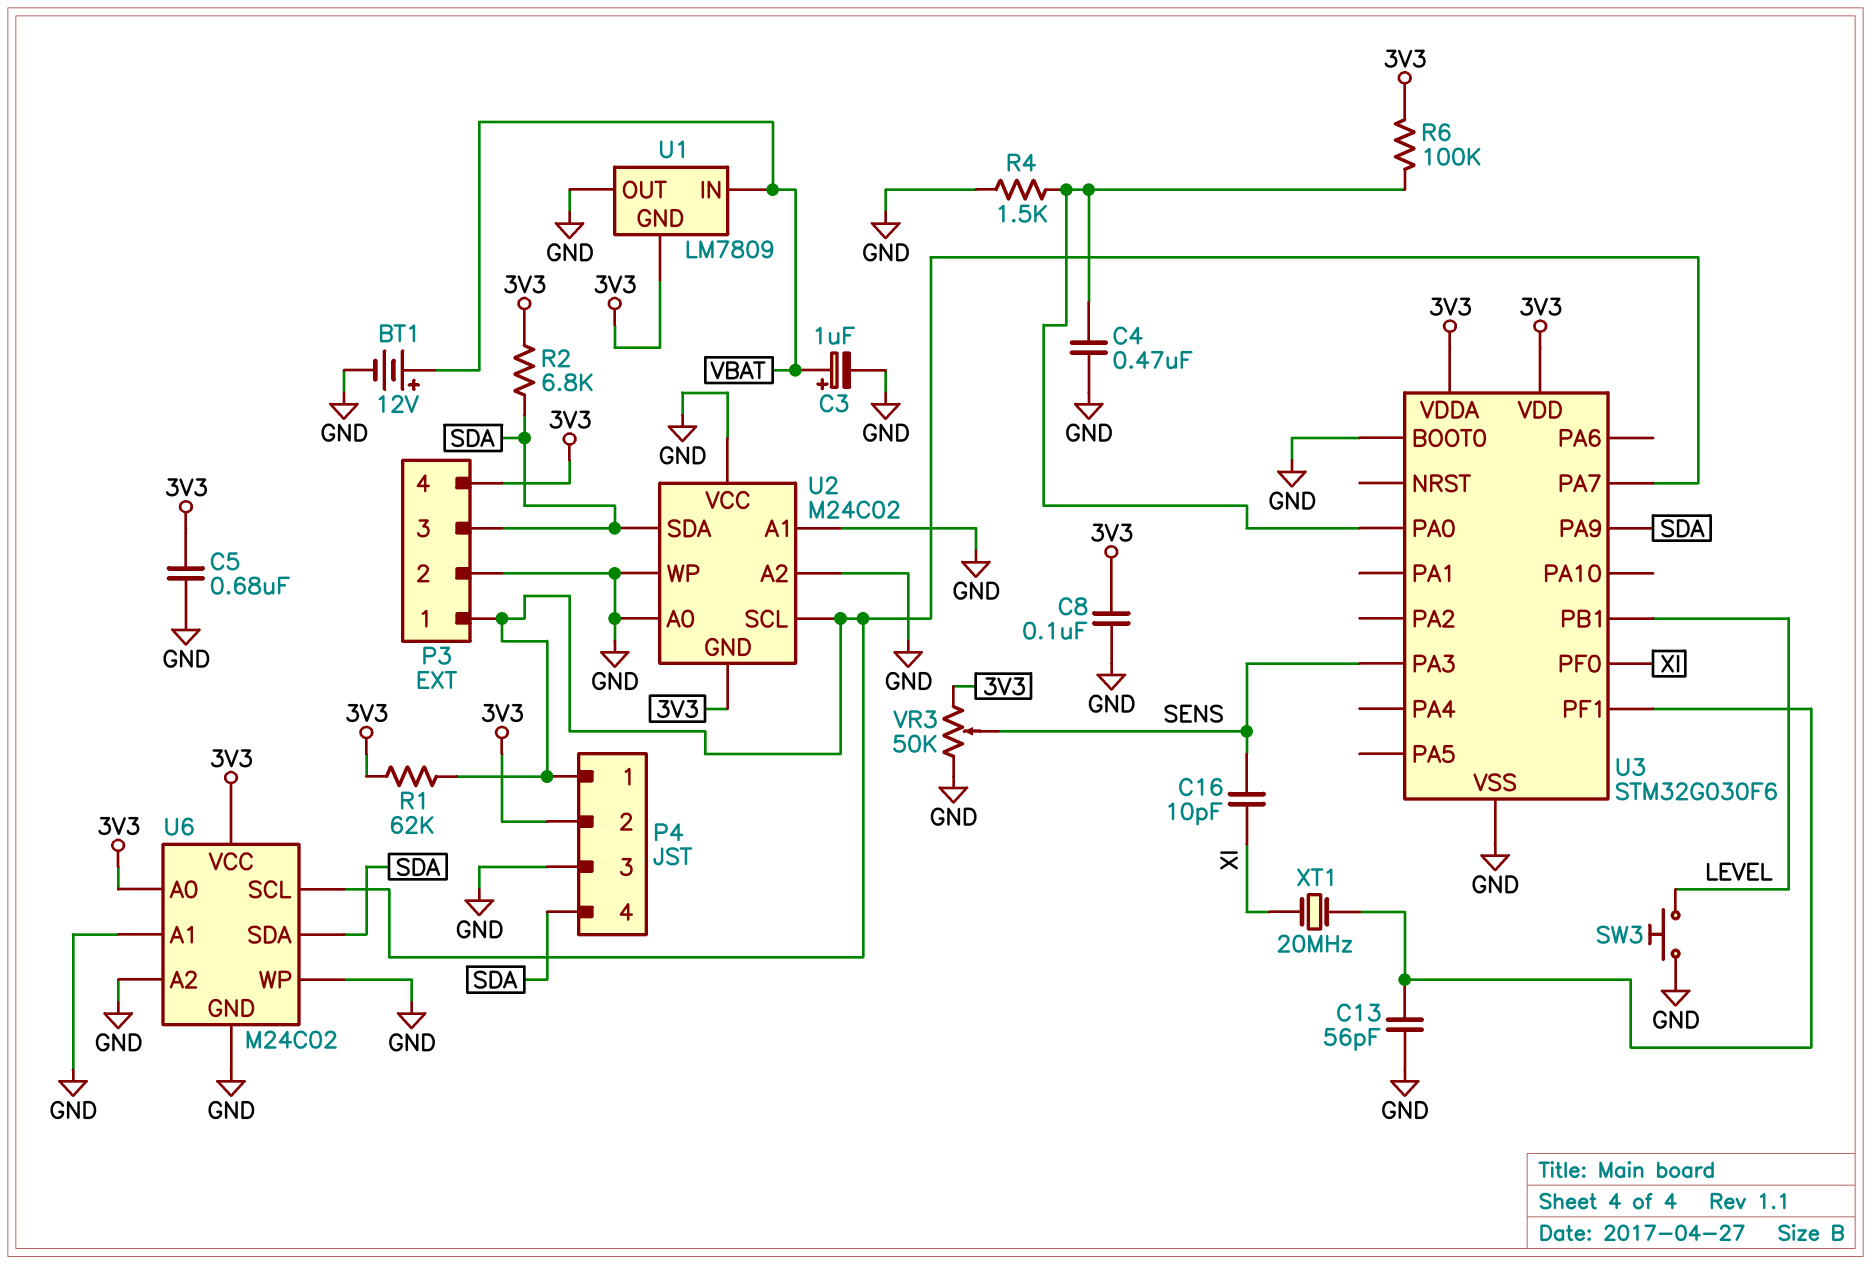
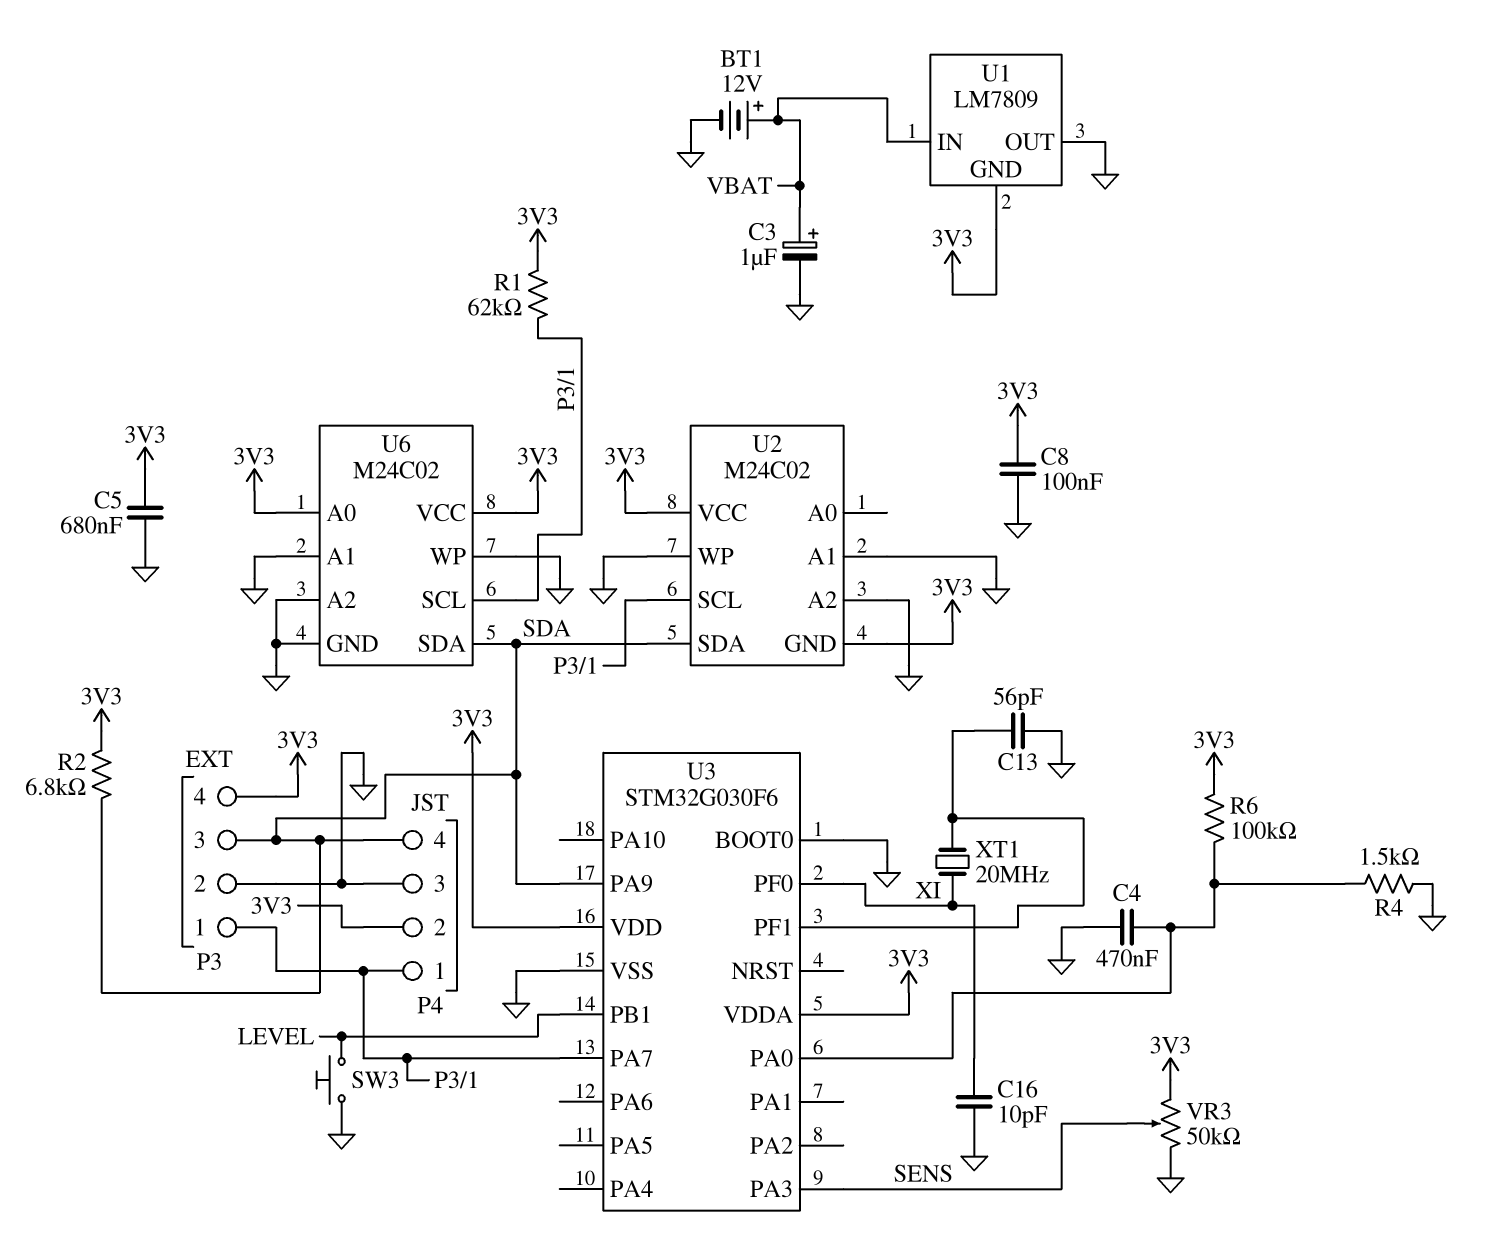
C16: 10pF (SENS, XI) -> 10pF (GND, XI)
U2 pin A0: GND -> none
U2 pin VCC: GND -> 3V3

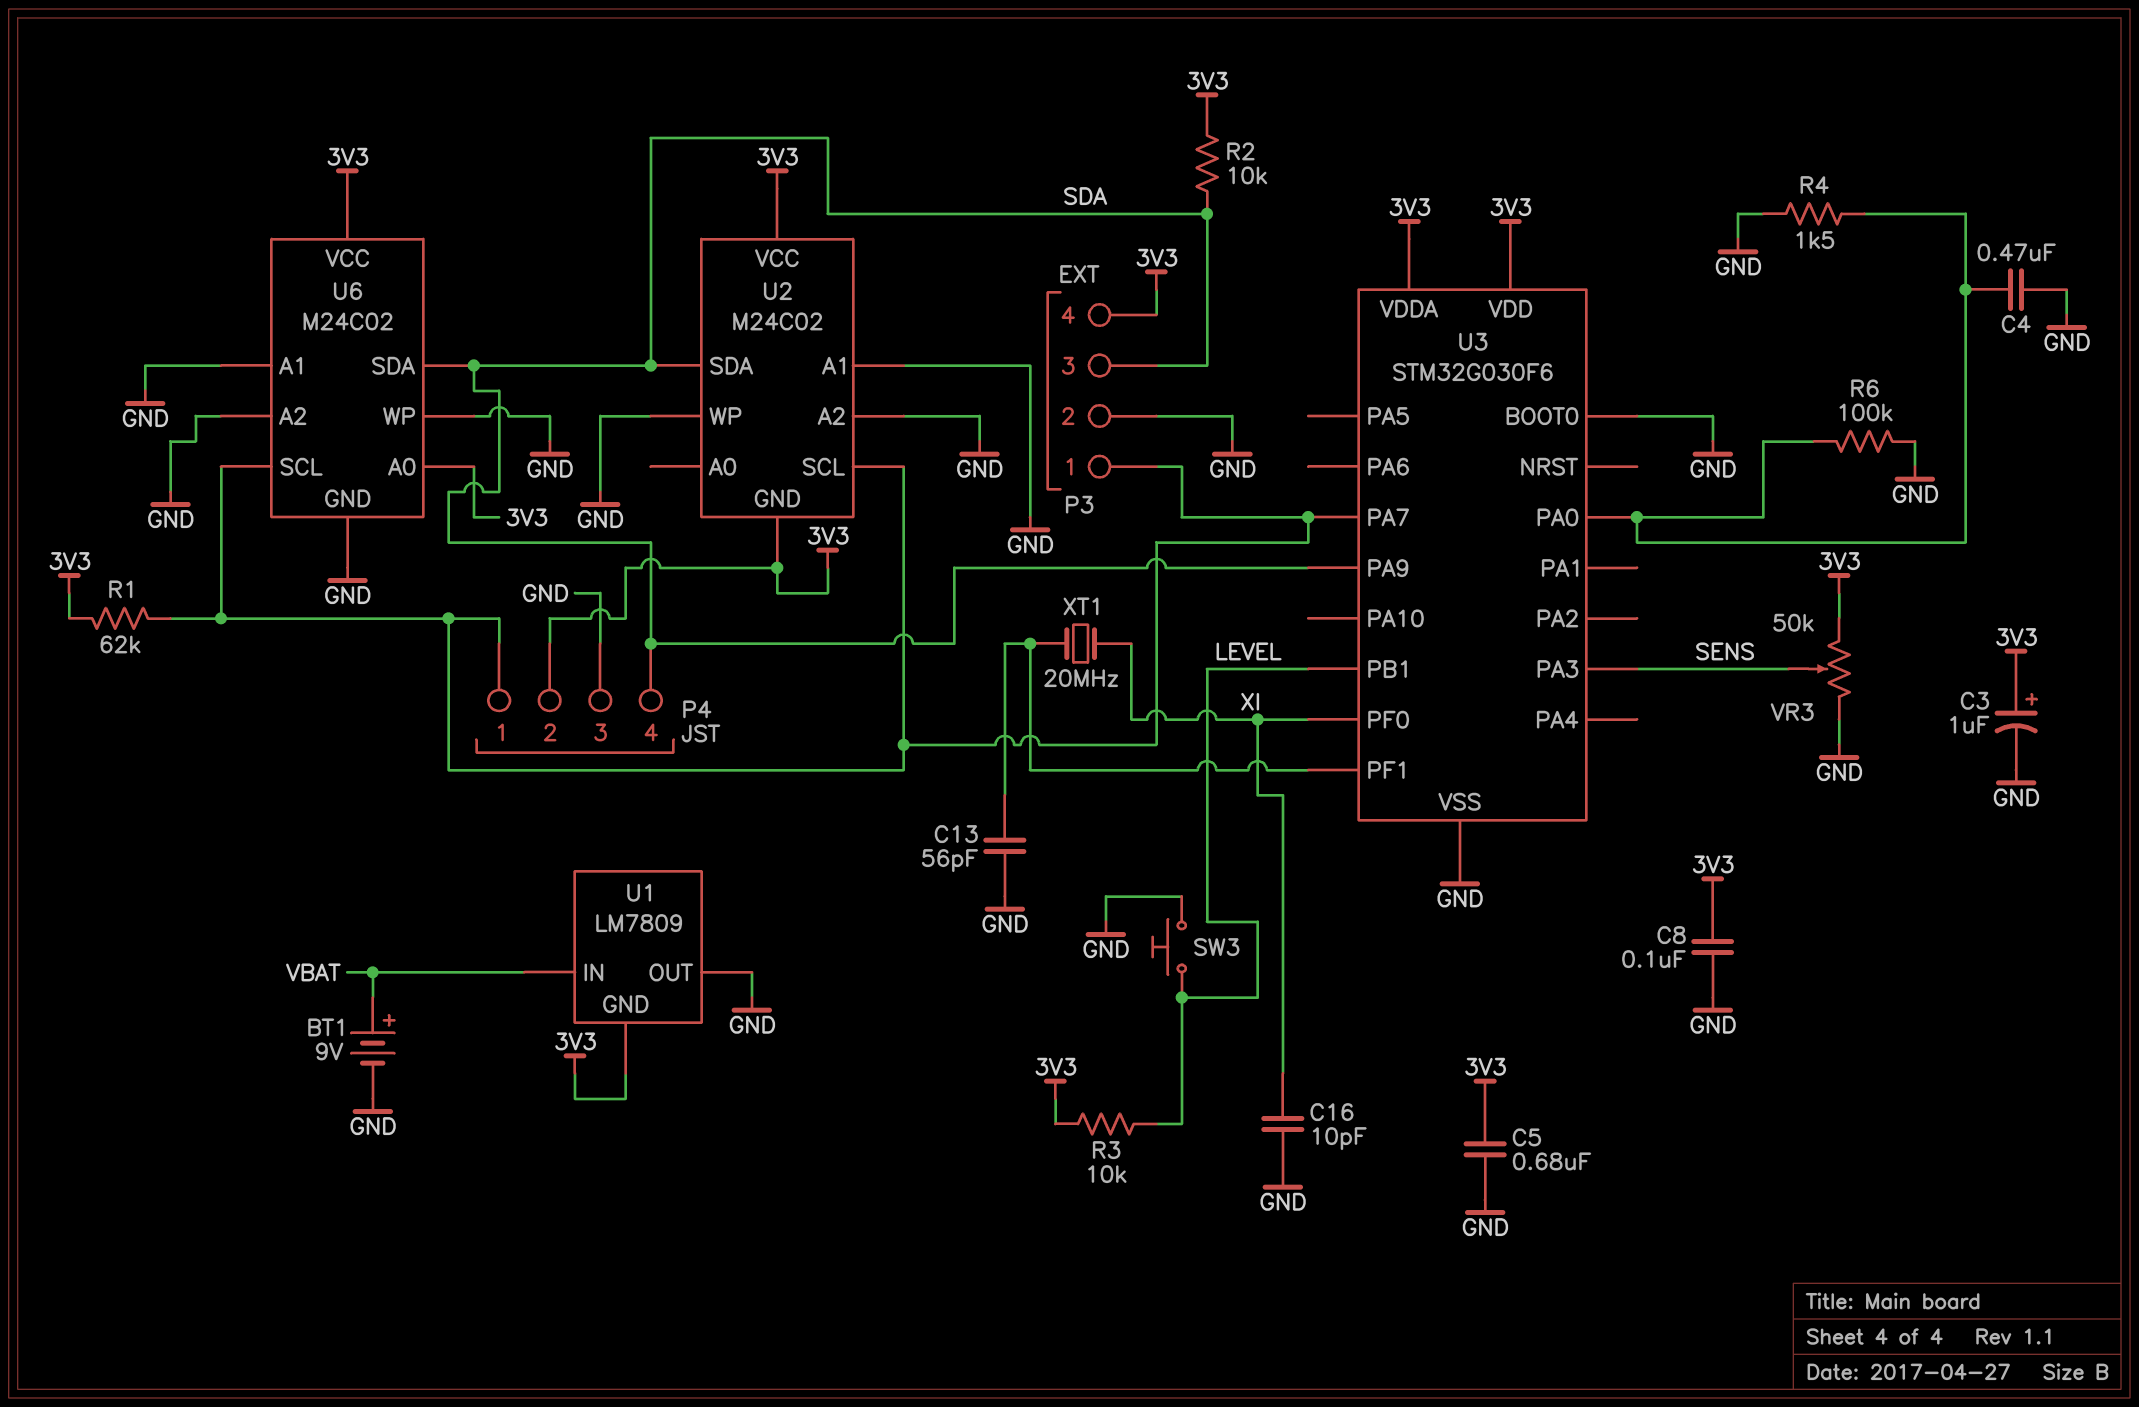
BT1: 12V (plus VBAT, minus GND) -> 9V (plus VBAT, minus GND)
C3: 1uF (plus VBAT, minus GND) -> 1uF (plus 3V3, minus GND)
R2: 6.8k (3V3, SDA) -> 10k (3V3, SDA)
R3: none -> 10k (3V3, LEVEL)
R6: 100k (3V3, U3/PA0) -> 100k (GND, U3/PA0)

